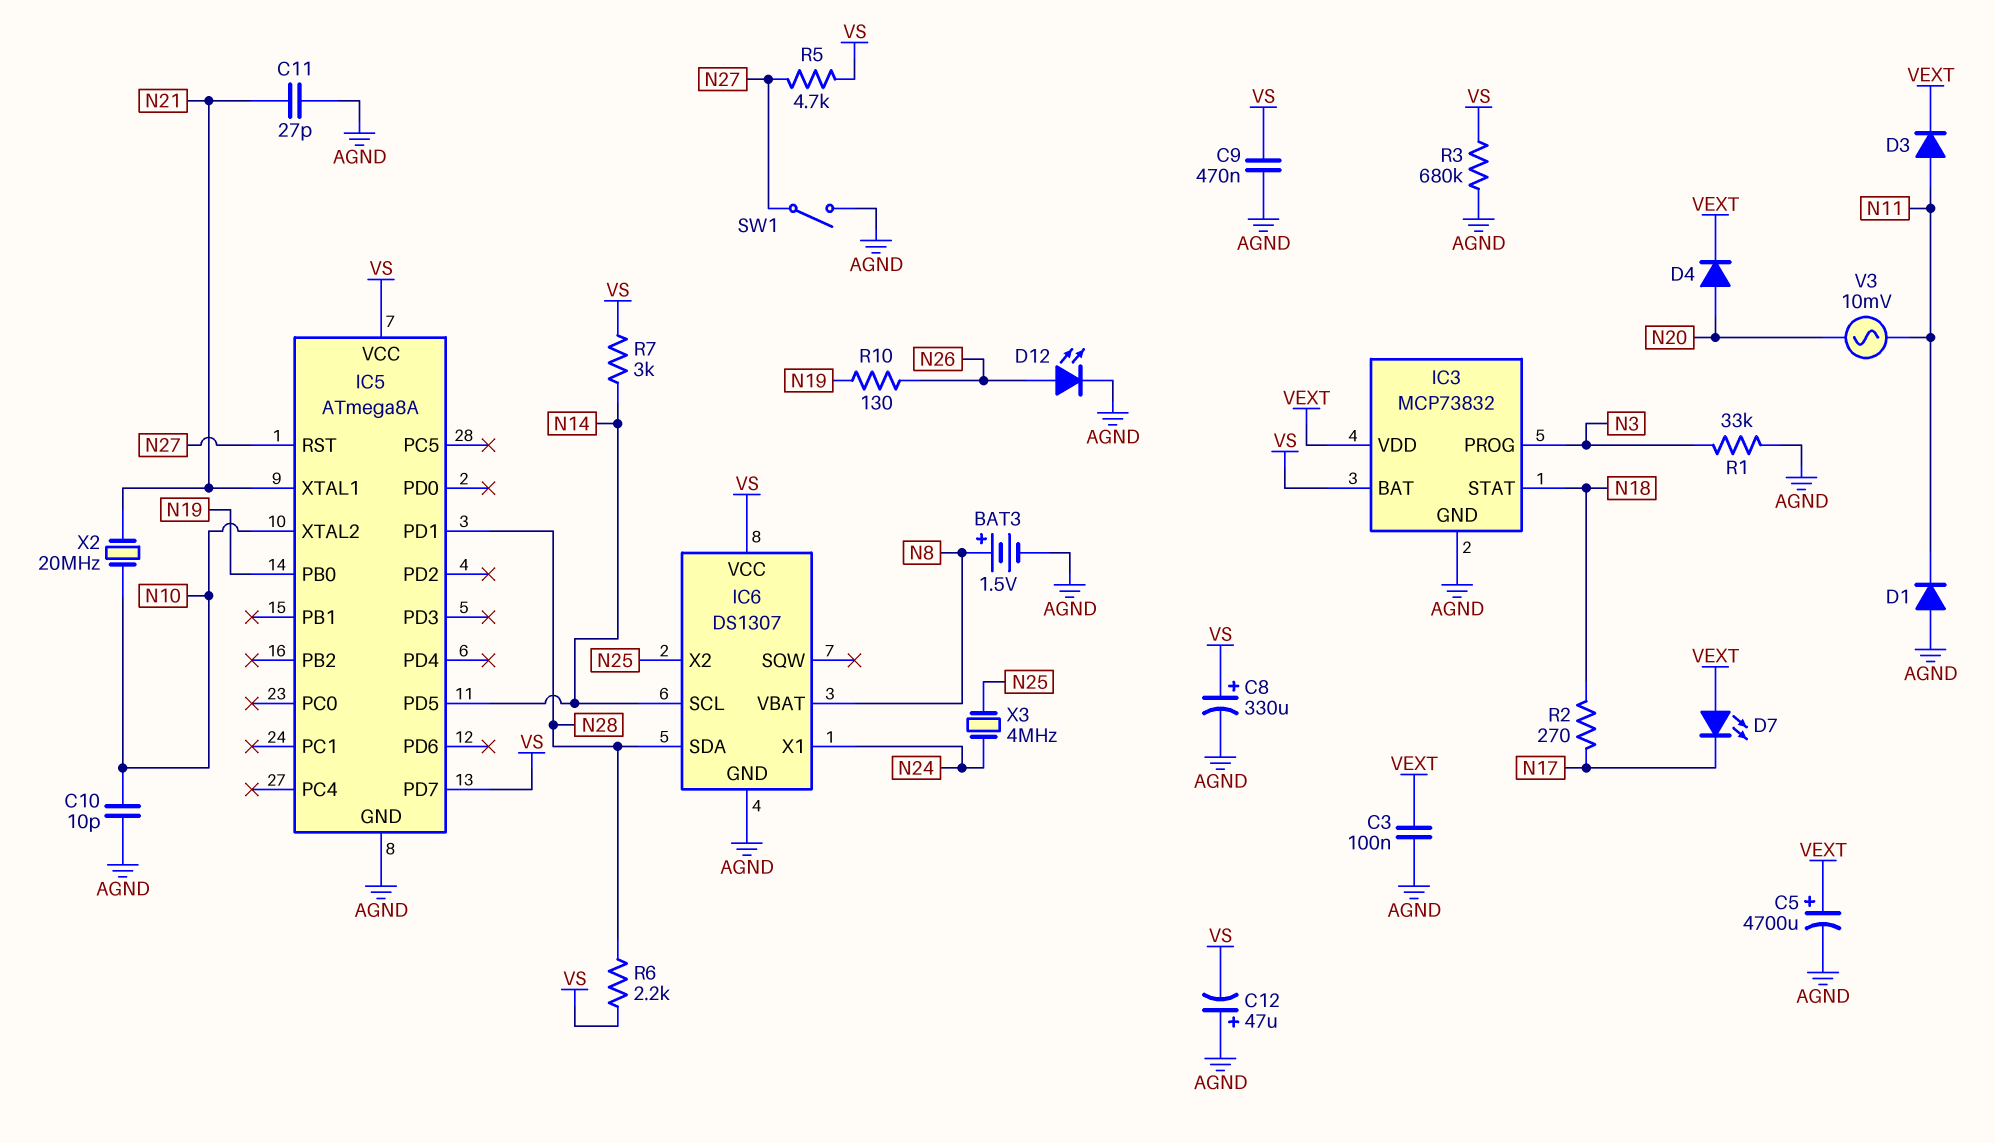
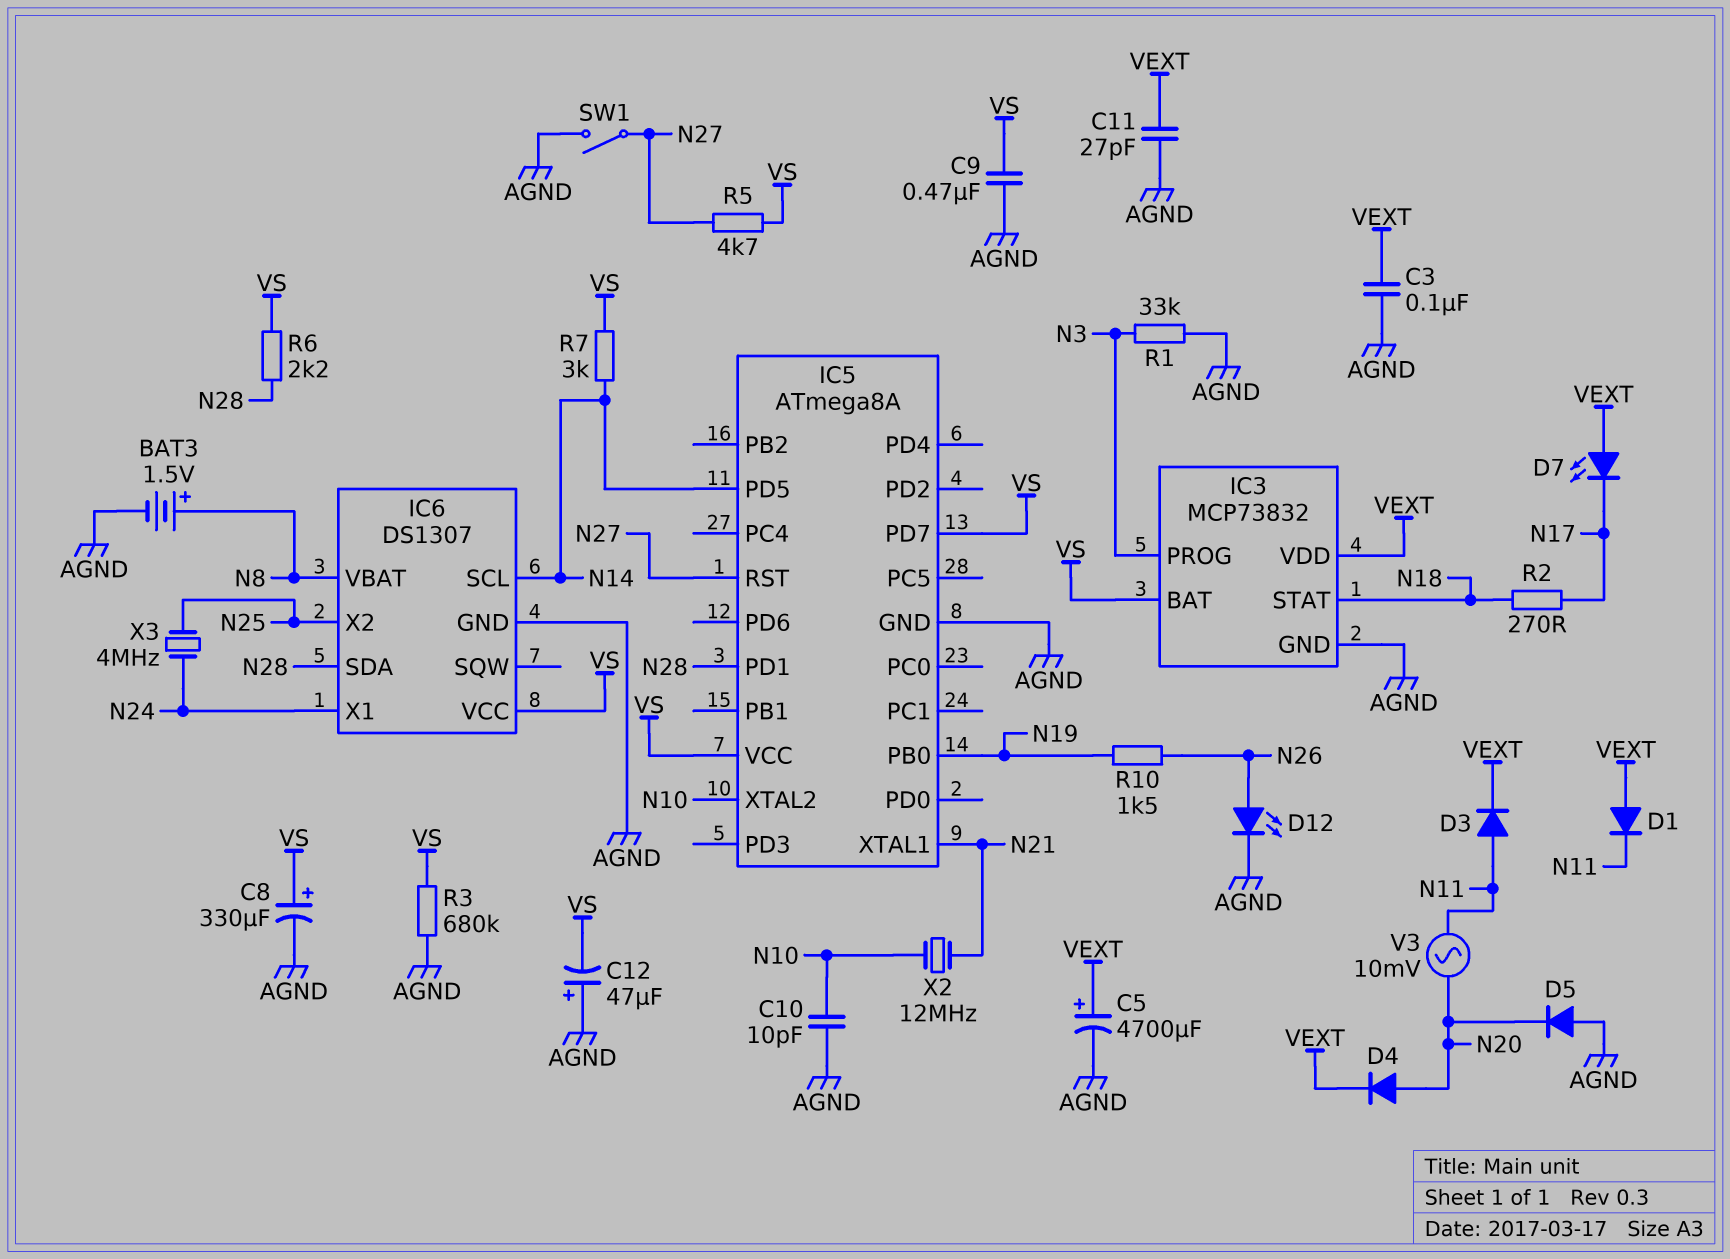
C11: 27pF (AGND, N21) -> 27pF (AGND, VEXT)
D1: diode (A AGND, K N11) -> diode (A VEXT, K N11)
D5: none -> diode (A AGND, K N20)
R10: 130 (N19, N26) -> 1.5k (N19, N26)
X2: 20MHz (N10, N21) -> 12MHz (N10, N21)

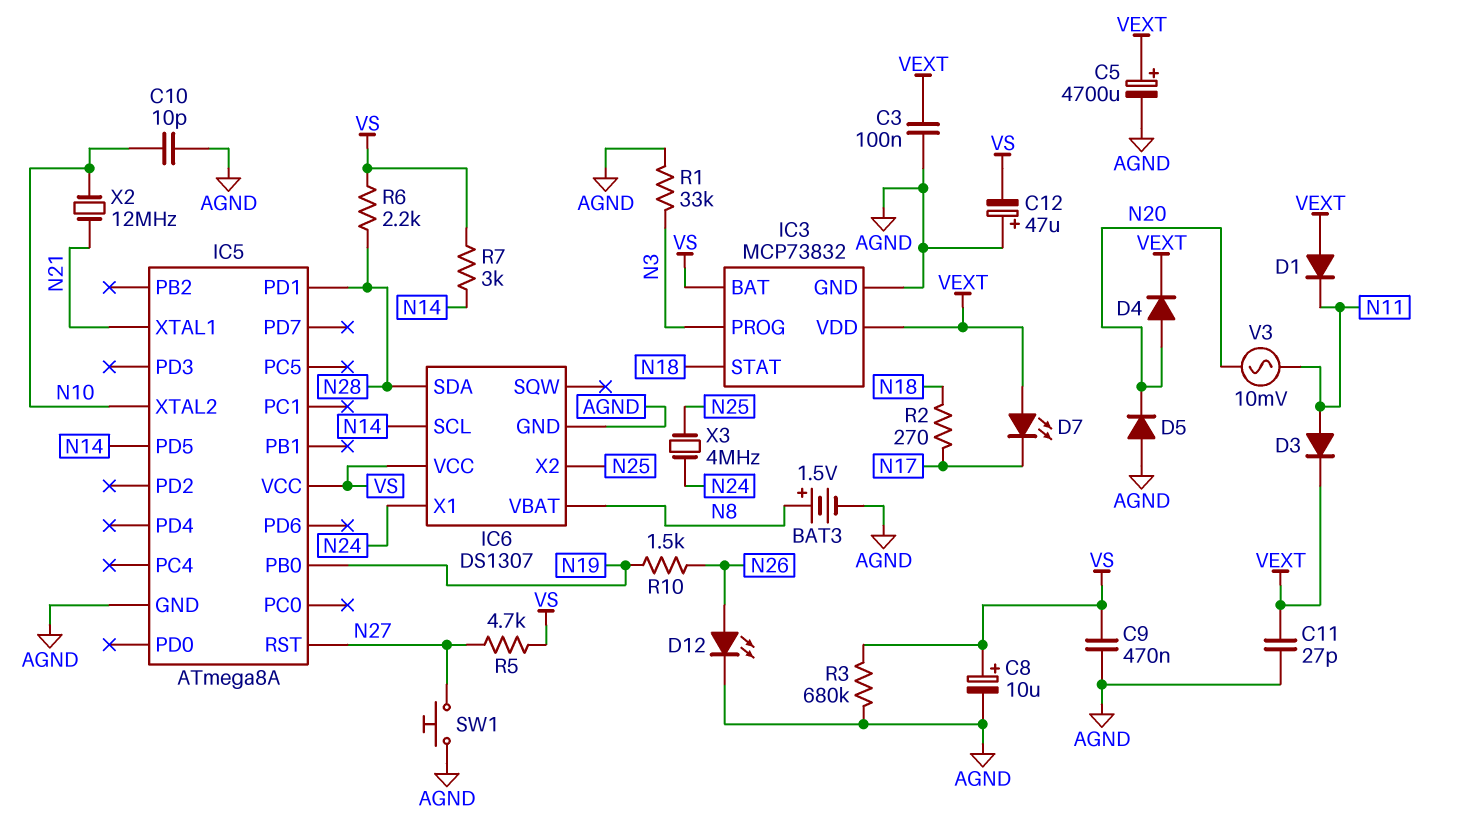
C8: 330uF (plus VS, minus AGND) -> 10uF (plus VS, minus AGND)
IC5 pin PD7: VS -> none
SW1: switch (AGND, N27) -> button (AGND, N27)

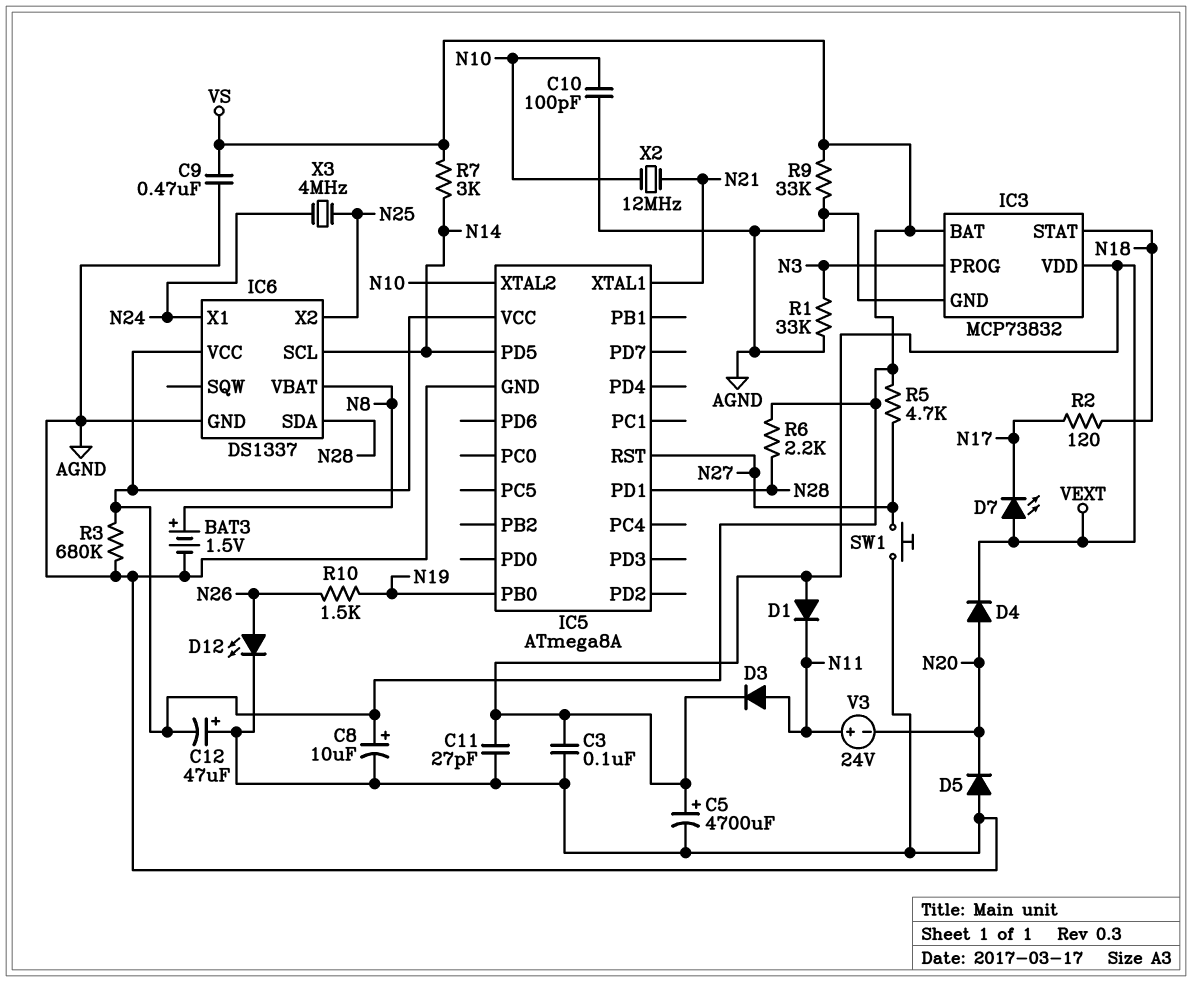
C10: 10pF (AGND, N10) -> 100pF (AGND, N10)
IC6: DS1307 -> DS1337
R2: 270 (N17, N18) -> 120 (N17, N18)
R9: none -> 33k (AGND, VS)
V3: AC 10mV (N11, N20) -> 24V (plus N11, minus N20)

